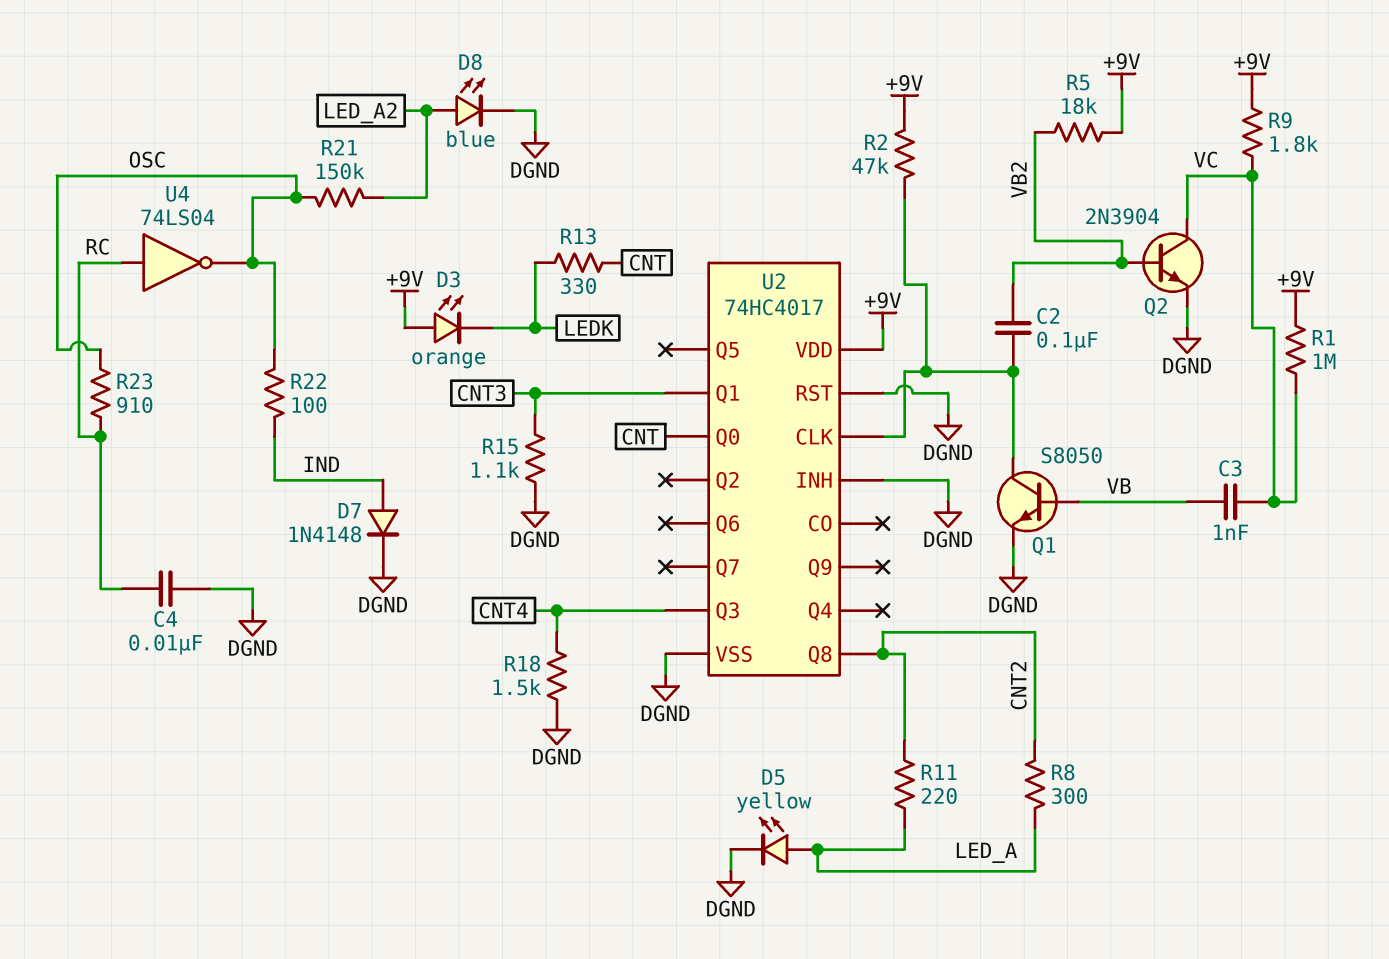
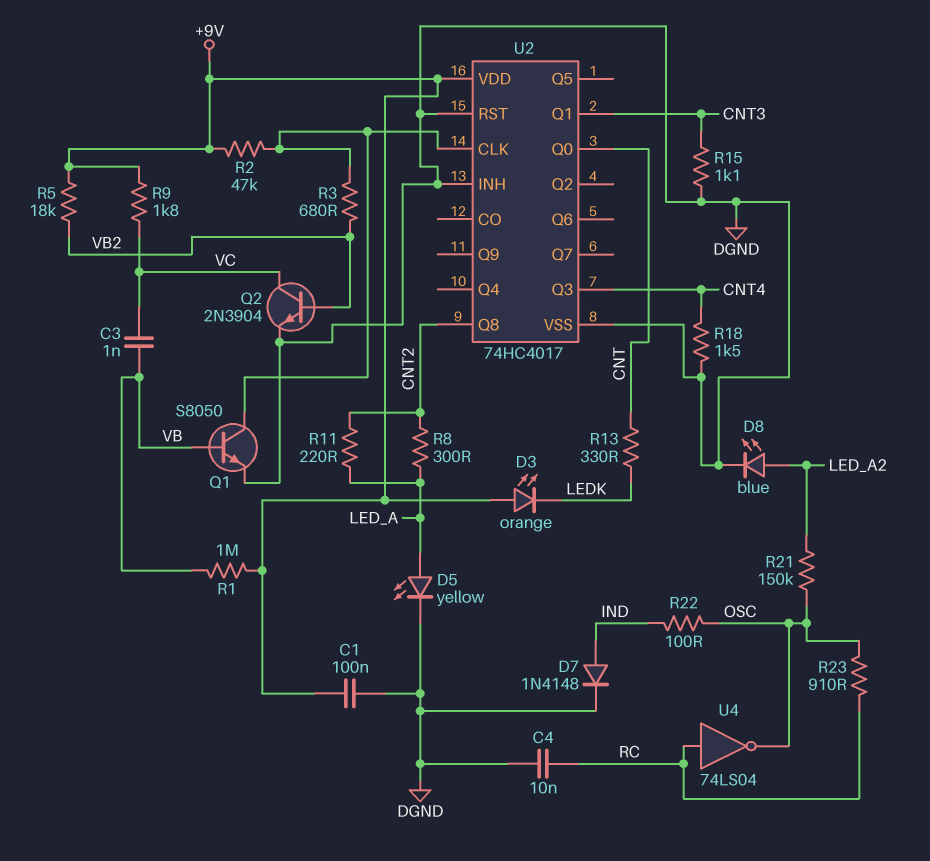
C1: none -> 100nF (+9V, DGND)
C2: 100nF (U2/CLK, VB2) -> none
R1: 1M (+9V, VC) -> 1M (+9V, VB)
R3: none -> 680 (U2/CLK, VB2)

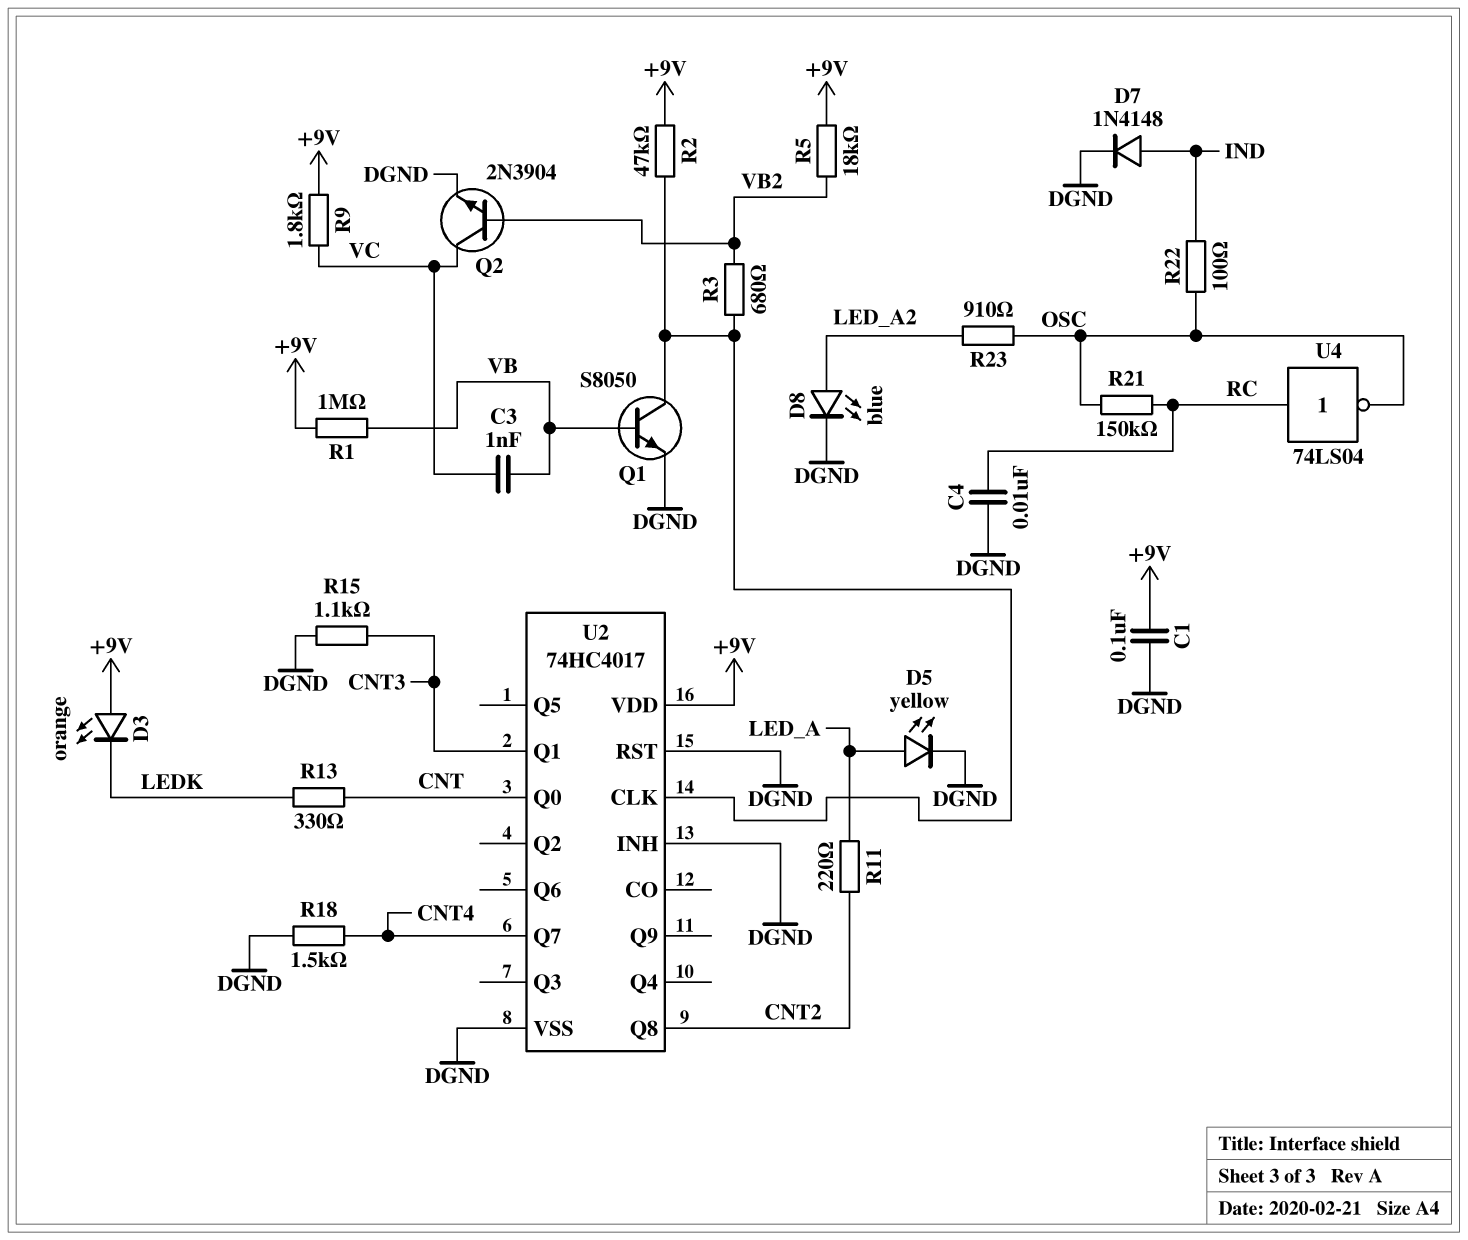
R8: 300 (CNT2, LED_A) -> none
R21: 150k (LED_A2, OSC) -> 150k (OSC, RC)
R23: 910 (OSC, RC) -> 910 (LED_A2, OSC)
U2 pin Q3: CNT4 -> none
U2 pin Q7: none -> CNT4

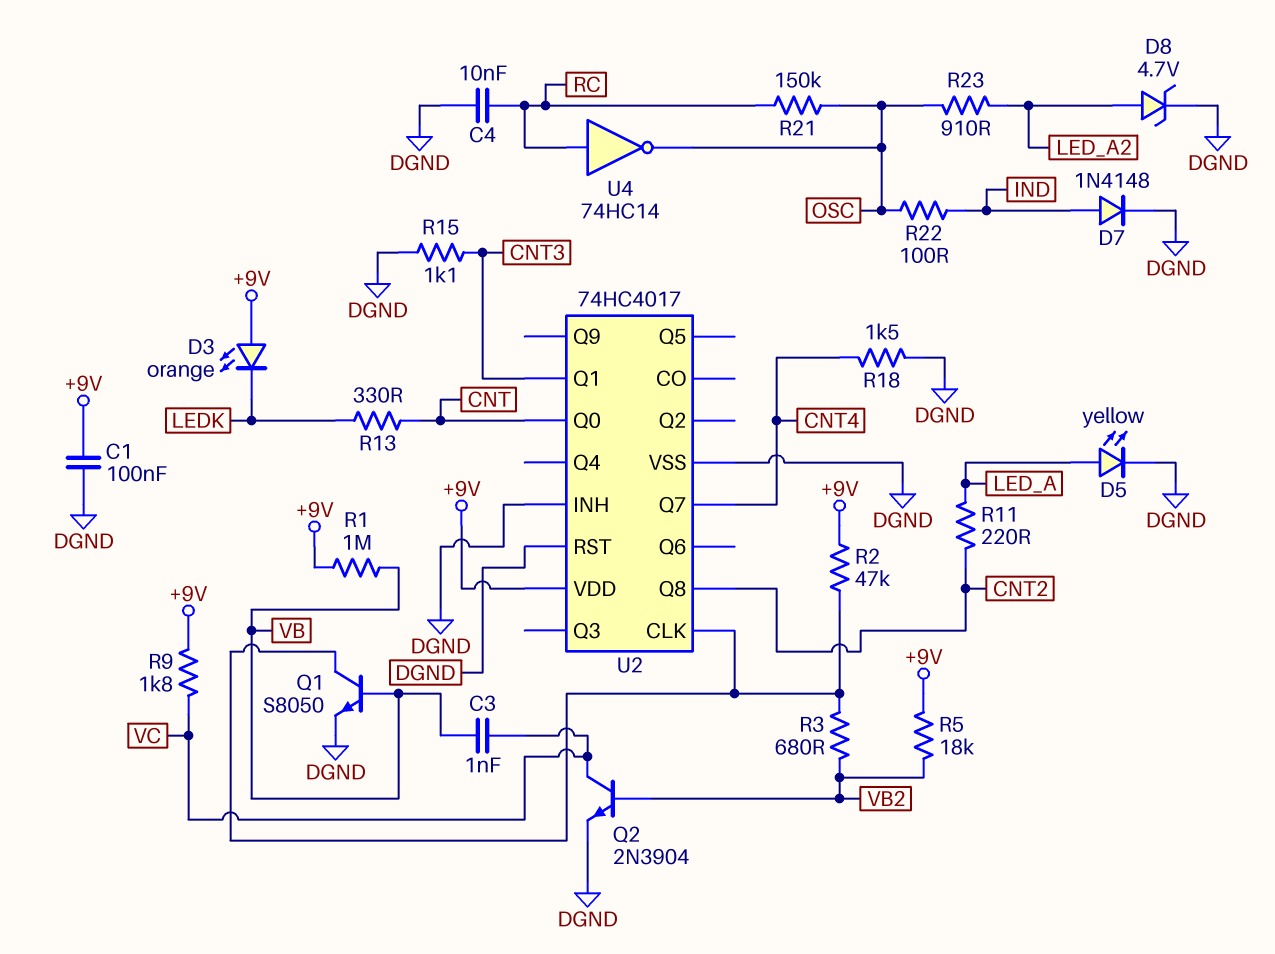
D8: LED blue (A LED_A2, K DGND) -> zener 4.7V (A LED_A2, K DGND)
U4: NOT 74LS04 (in RC, out OSC) -> NOT 74HC14 (in RC, out OSC)

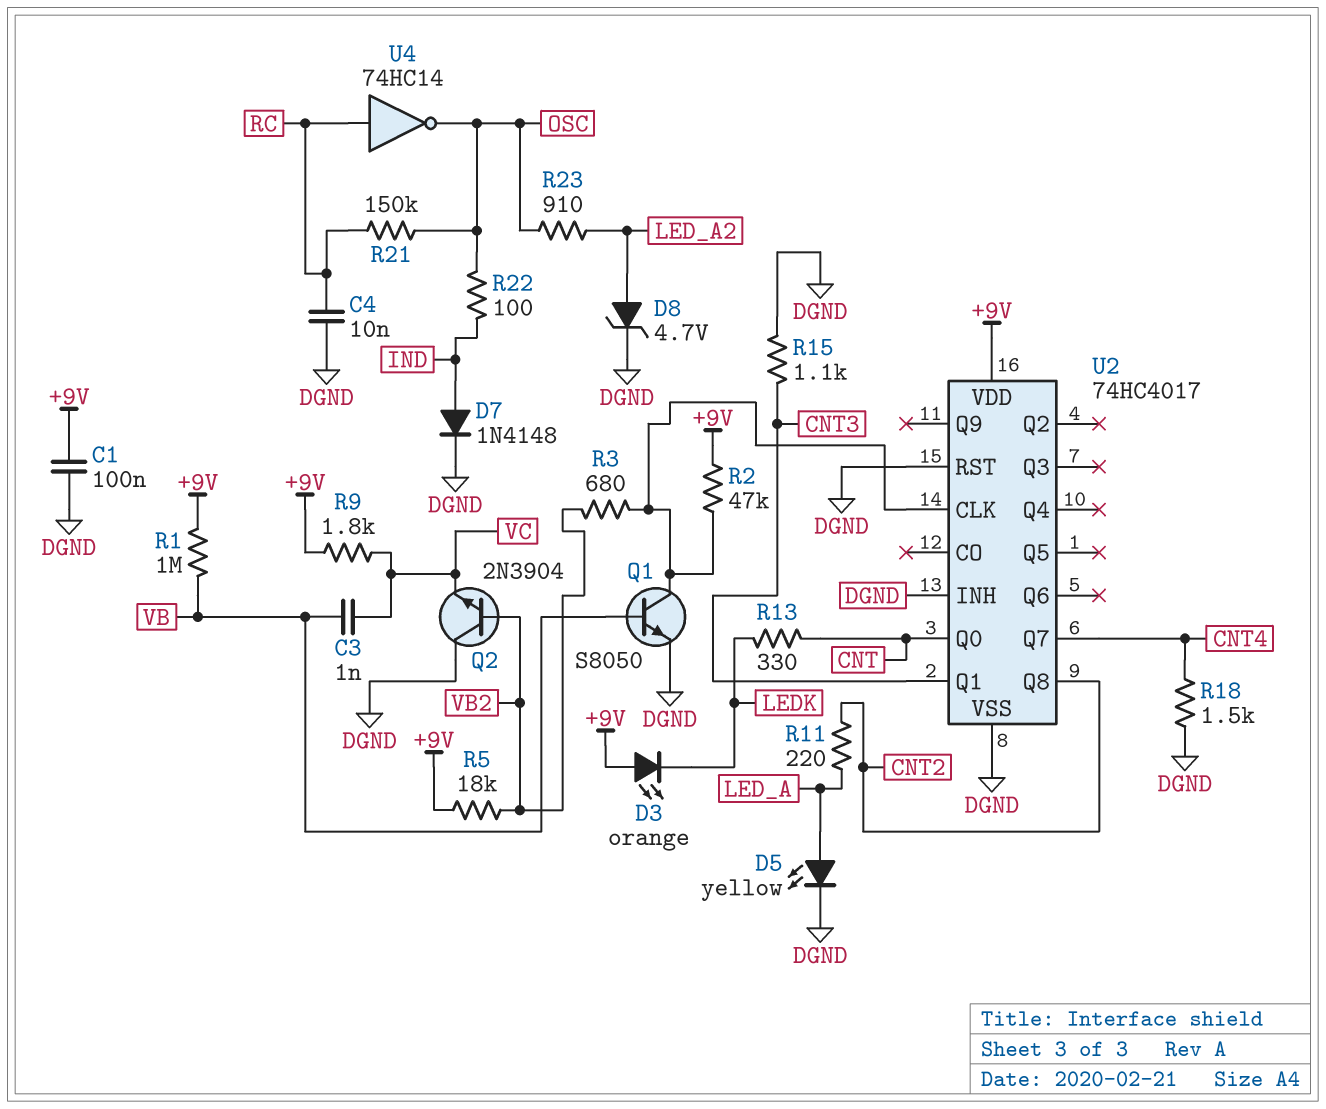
Q2: NPN 2N3904 (B VB2, C VC, E DGND) -> NPN 2N3904 (B VB2, C DGND, E VC)

